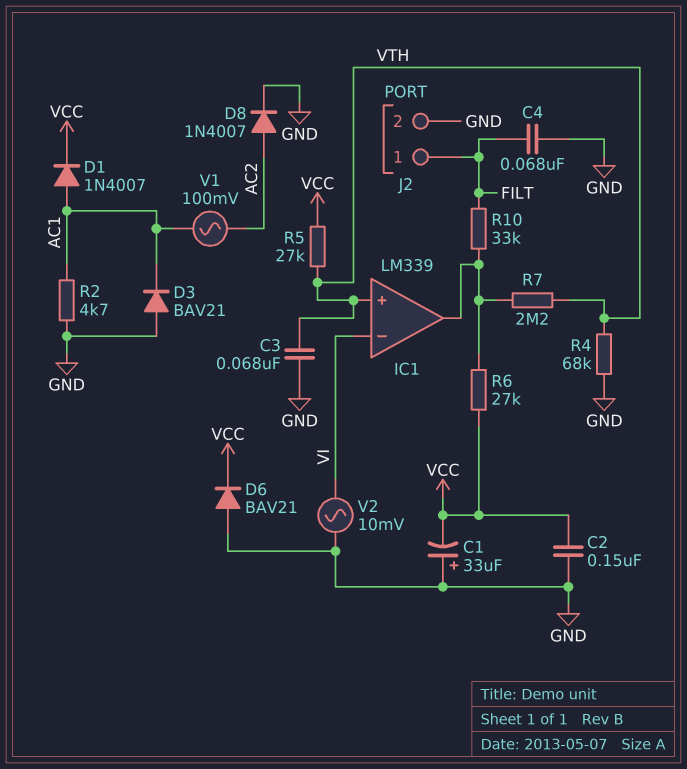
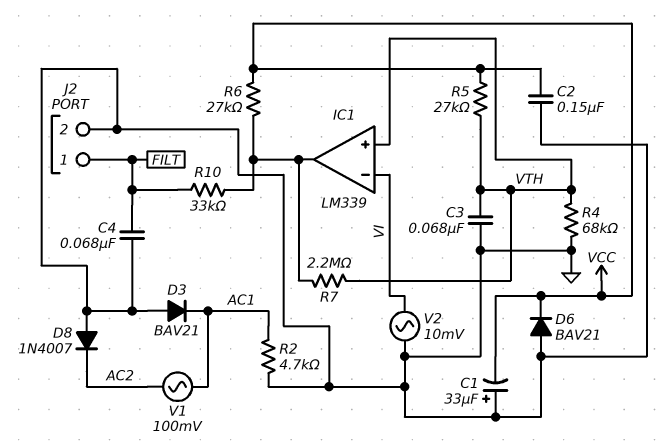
D1: diode 1N4007 (A AC1, K VCC) -> none
D8: diode 1N4007 (A AC2, K GND) -> diode 1N4007 (A GND, K AC2)

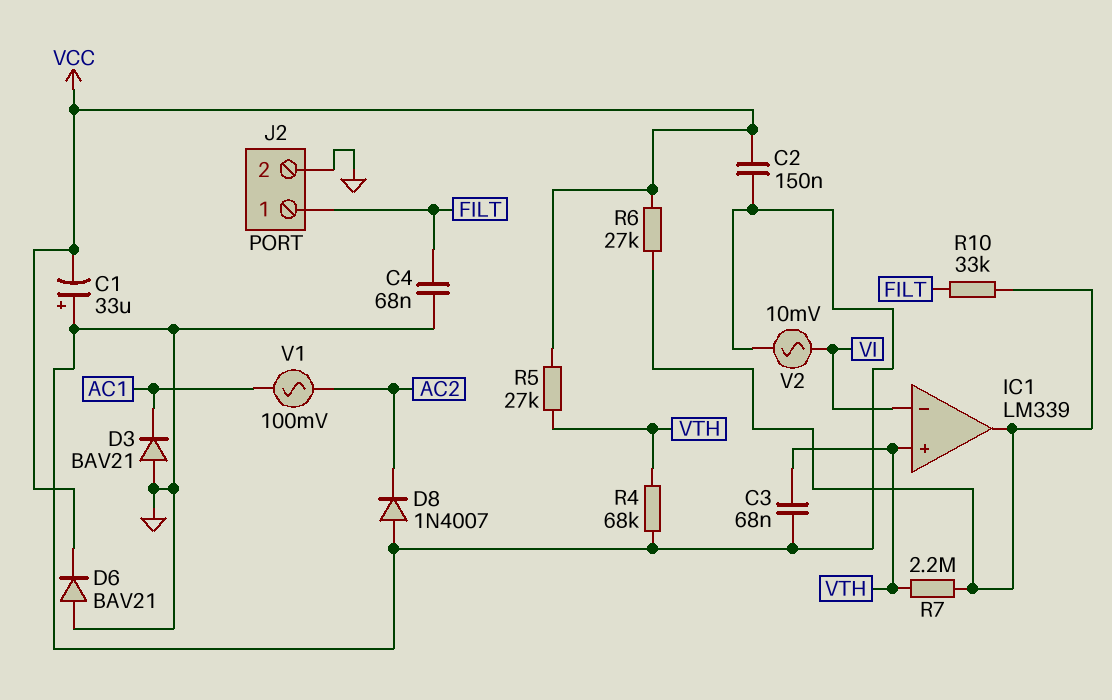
R2: 4.7k (AC1, GND) -> none

